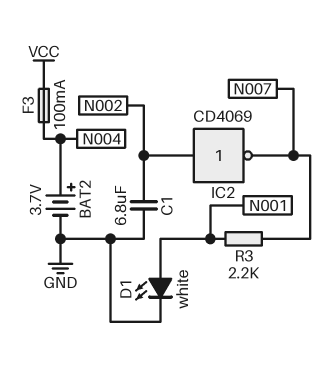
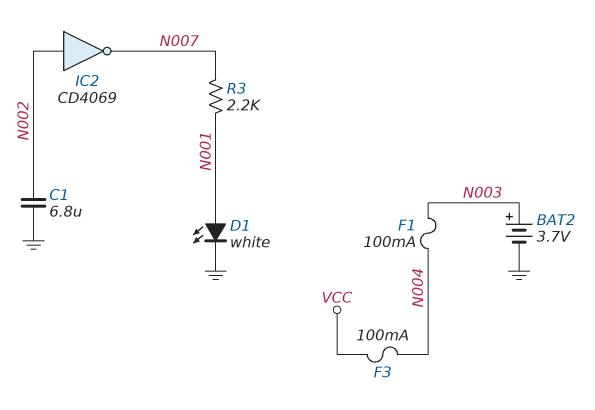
BAT2: 3.7V (plus N004, minus GND) -> 3.7V (plus N003, minus GND)
F1: none -> 100mA (N003, N004)

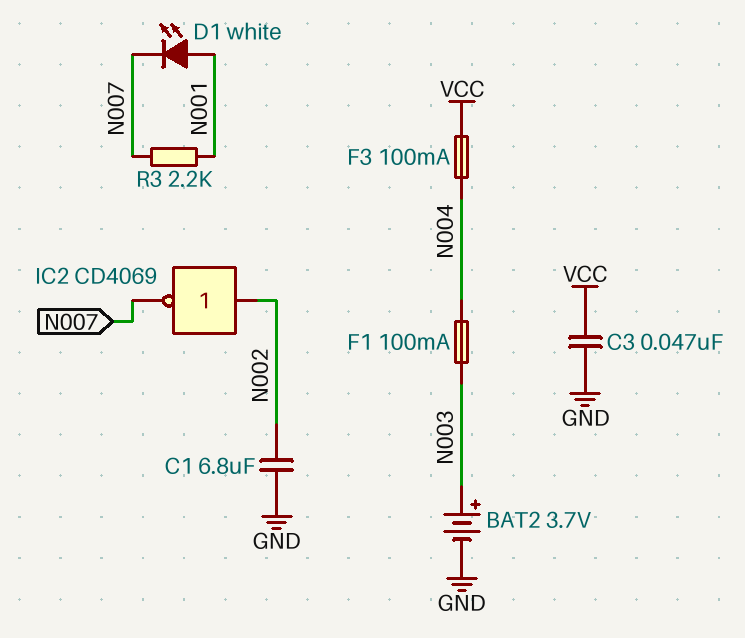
C3: none -> 47nF (GND, VCC)
D1: LED white (A N001, K GND) -> LED white (A N001, K N007)

